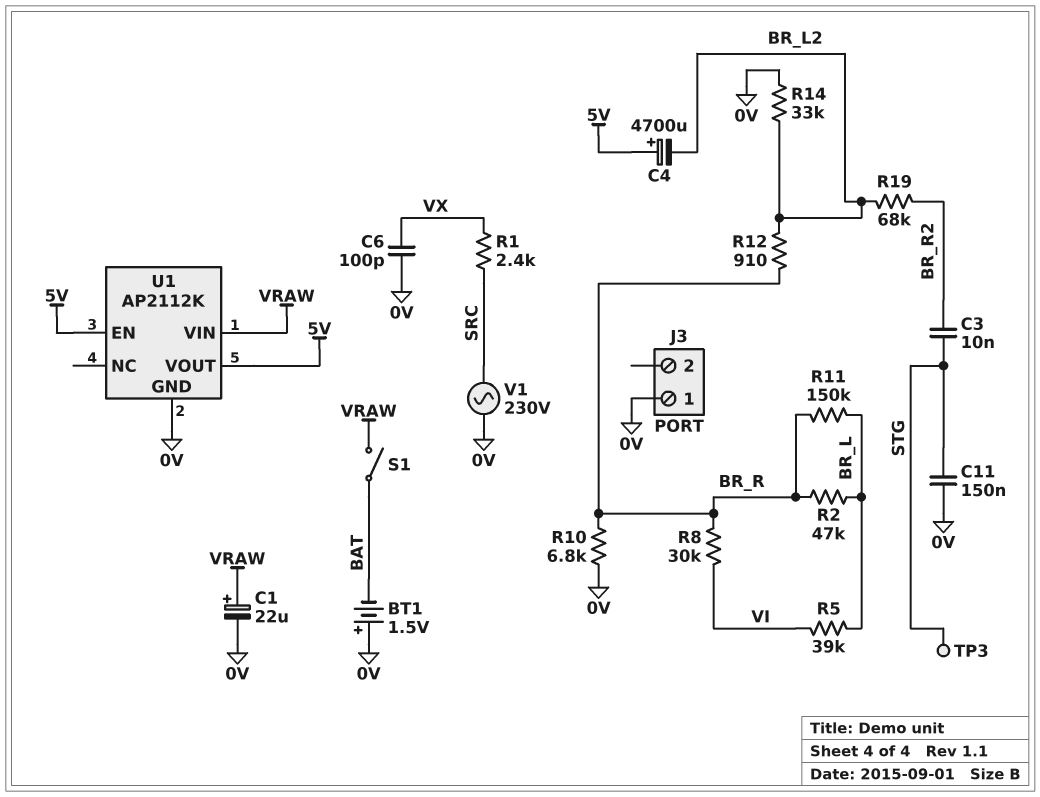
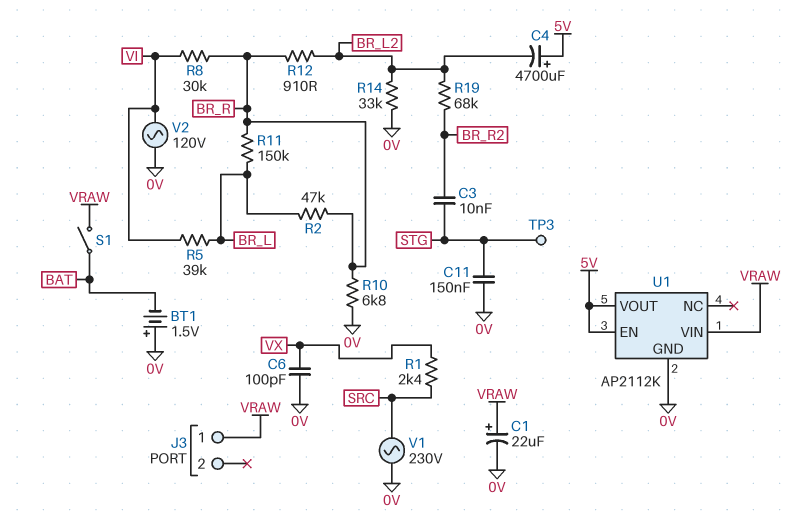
J3 pin 1: 0V -> VRAW
V2: none -> AC 120V (0V, VI)

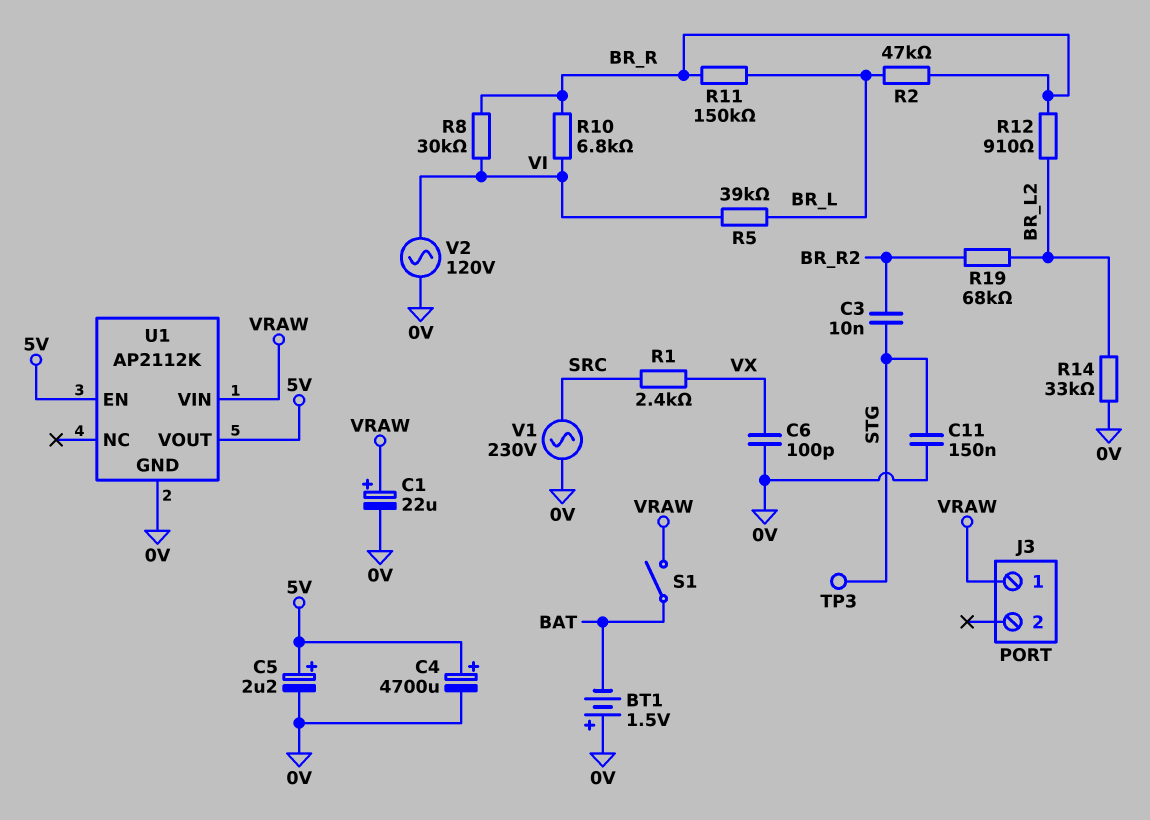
C4: 4700uF (plus 5V, minus BR_L2) -> 4700uF (plus 5V, minus 0V)
C5: none -> 2.2uF (plus 5V, minus 0V)
R10: 6.8k (0V, BR_R) -> 6.8k (BR_R, VI)

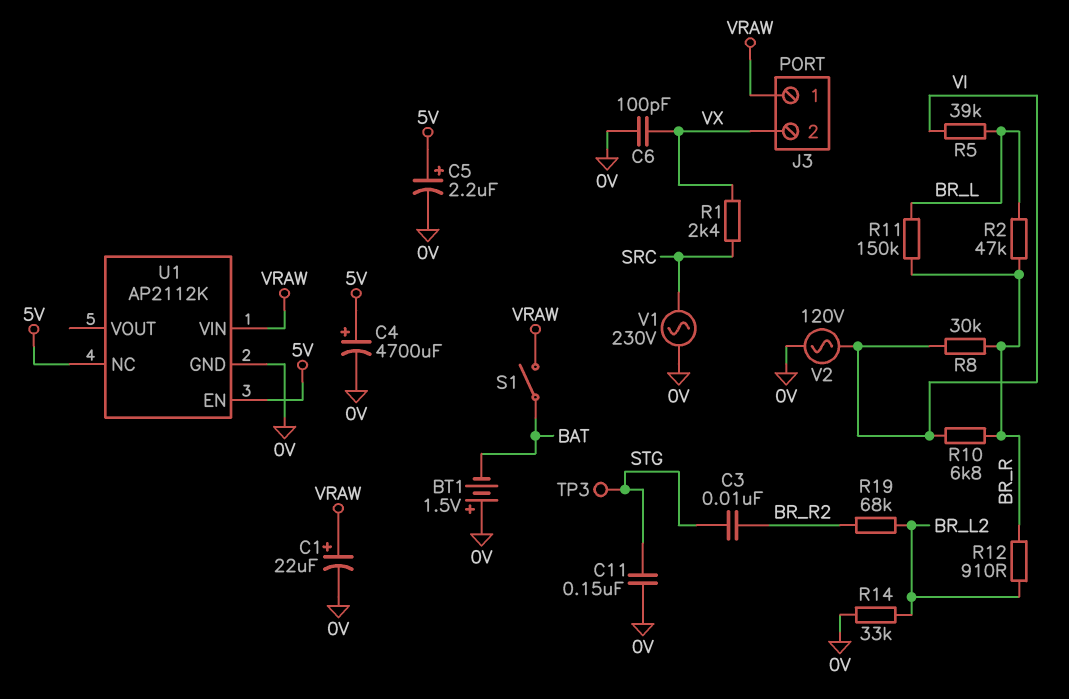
J3 pin 2: none -> VX
U1 pin NC: none -> 5V
U1 pin VOUT: 5V -> none

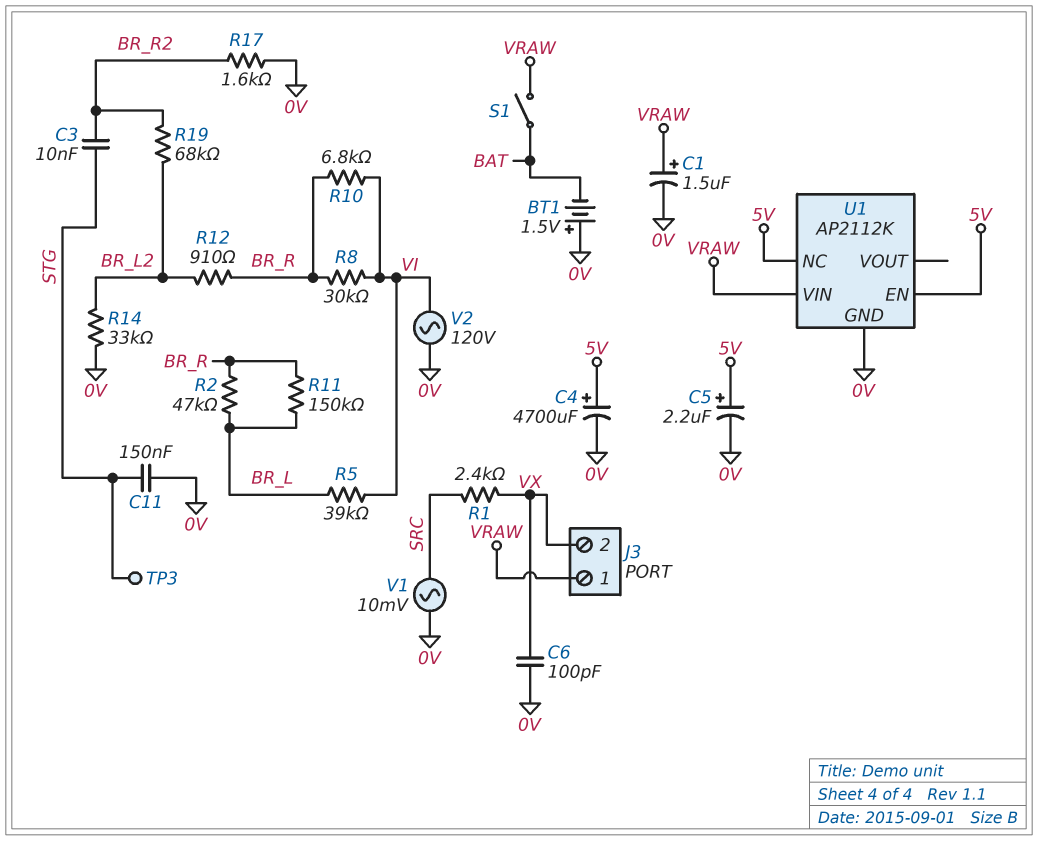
C1: 22uF (plus VRAW, minus 0V) -> 1.5uF (plus VRAW, minus 0V)
R17: none -> 1.6k (0V, BR_R2)
V1: AC 230V (0V, SRC) -> AC 10mV (0V, SRC)

